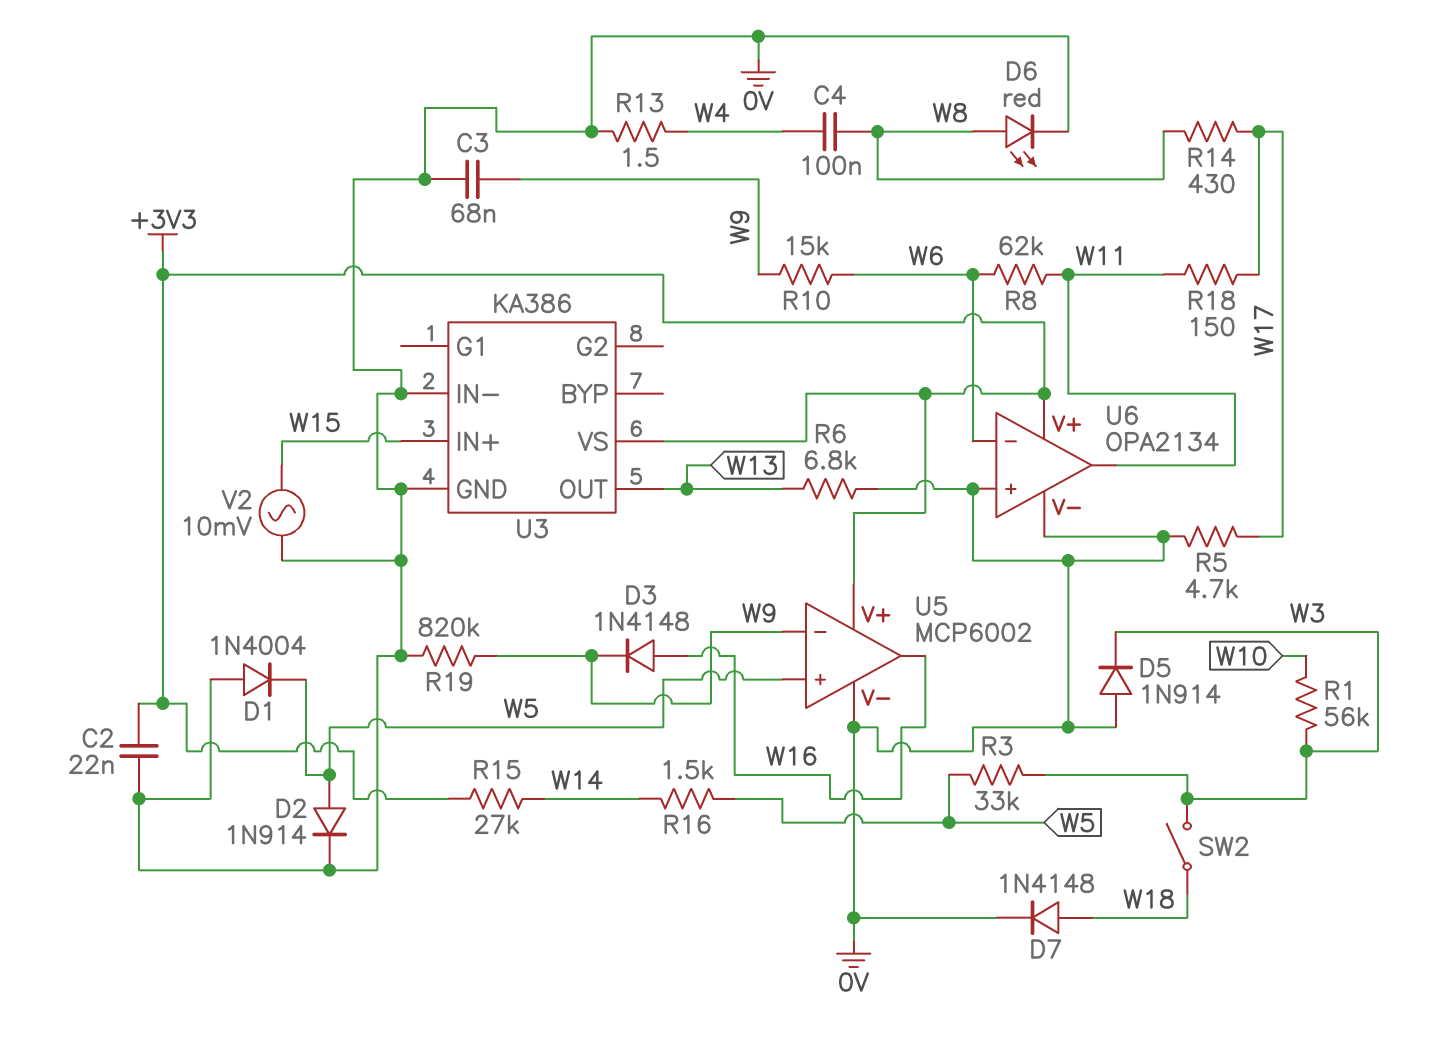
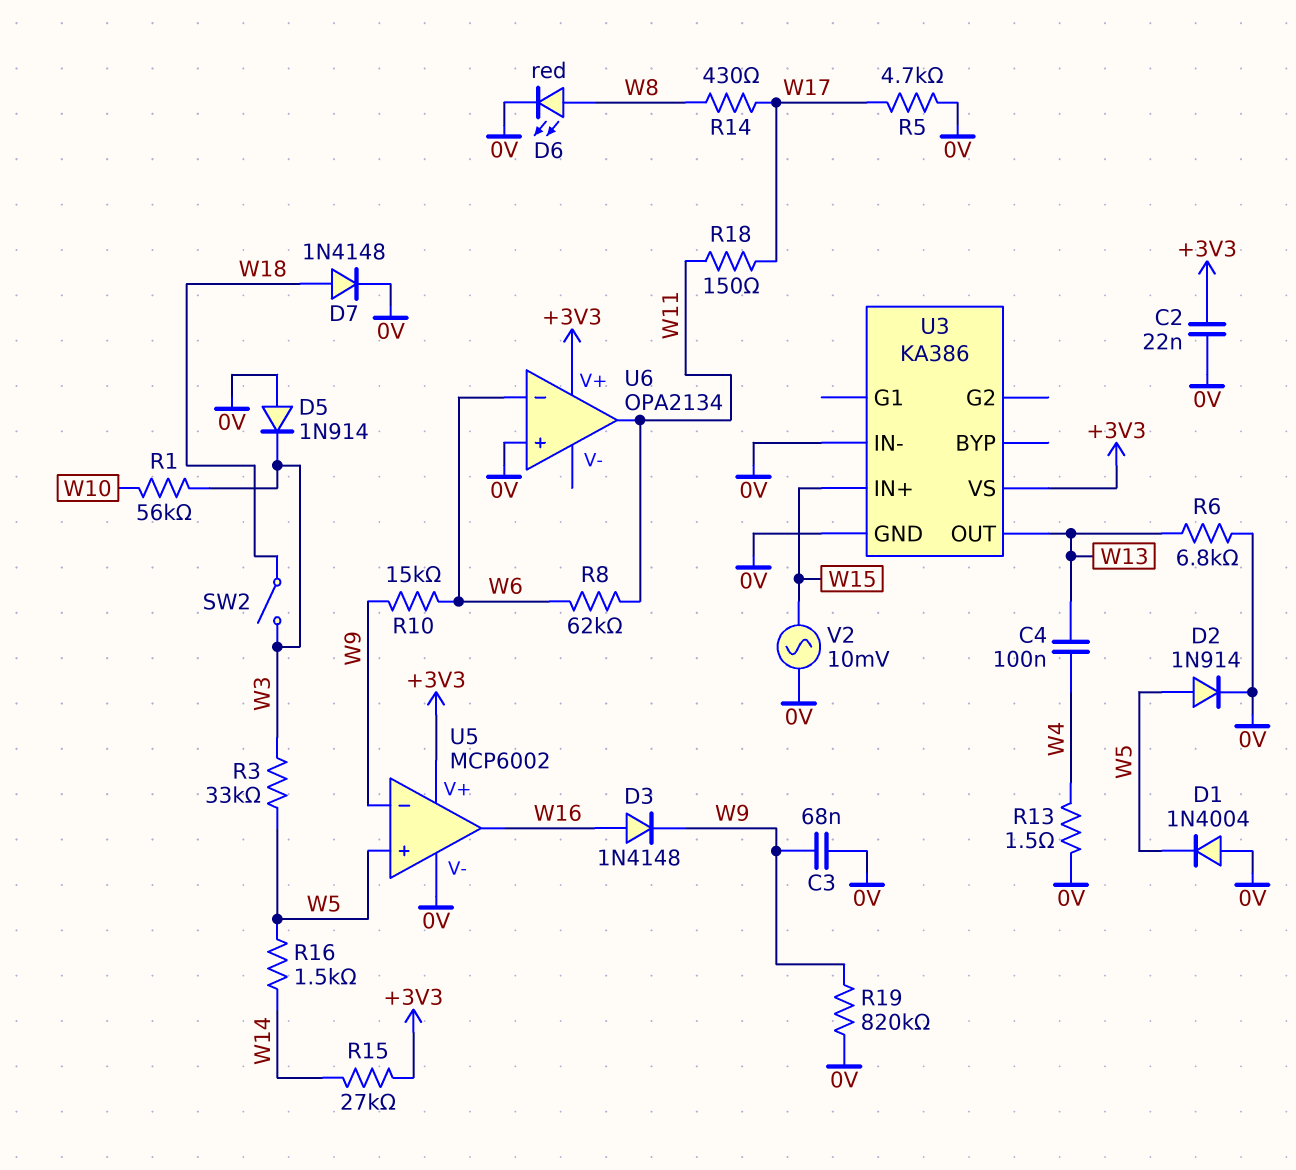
C4: 100nF (W4, W8) -> 100nF (W4, W13)
U6 pin V-: 0V -> none

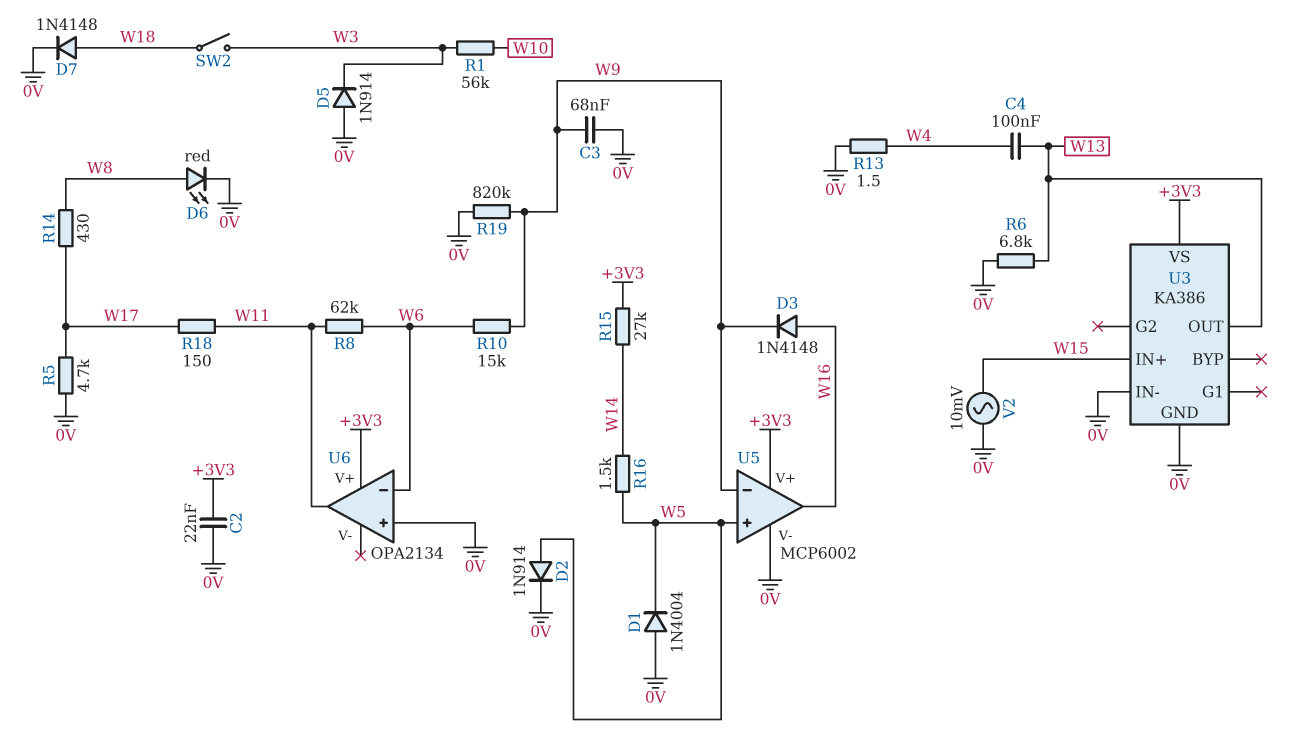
R3: 33k (W3, W5) -> none

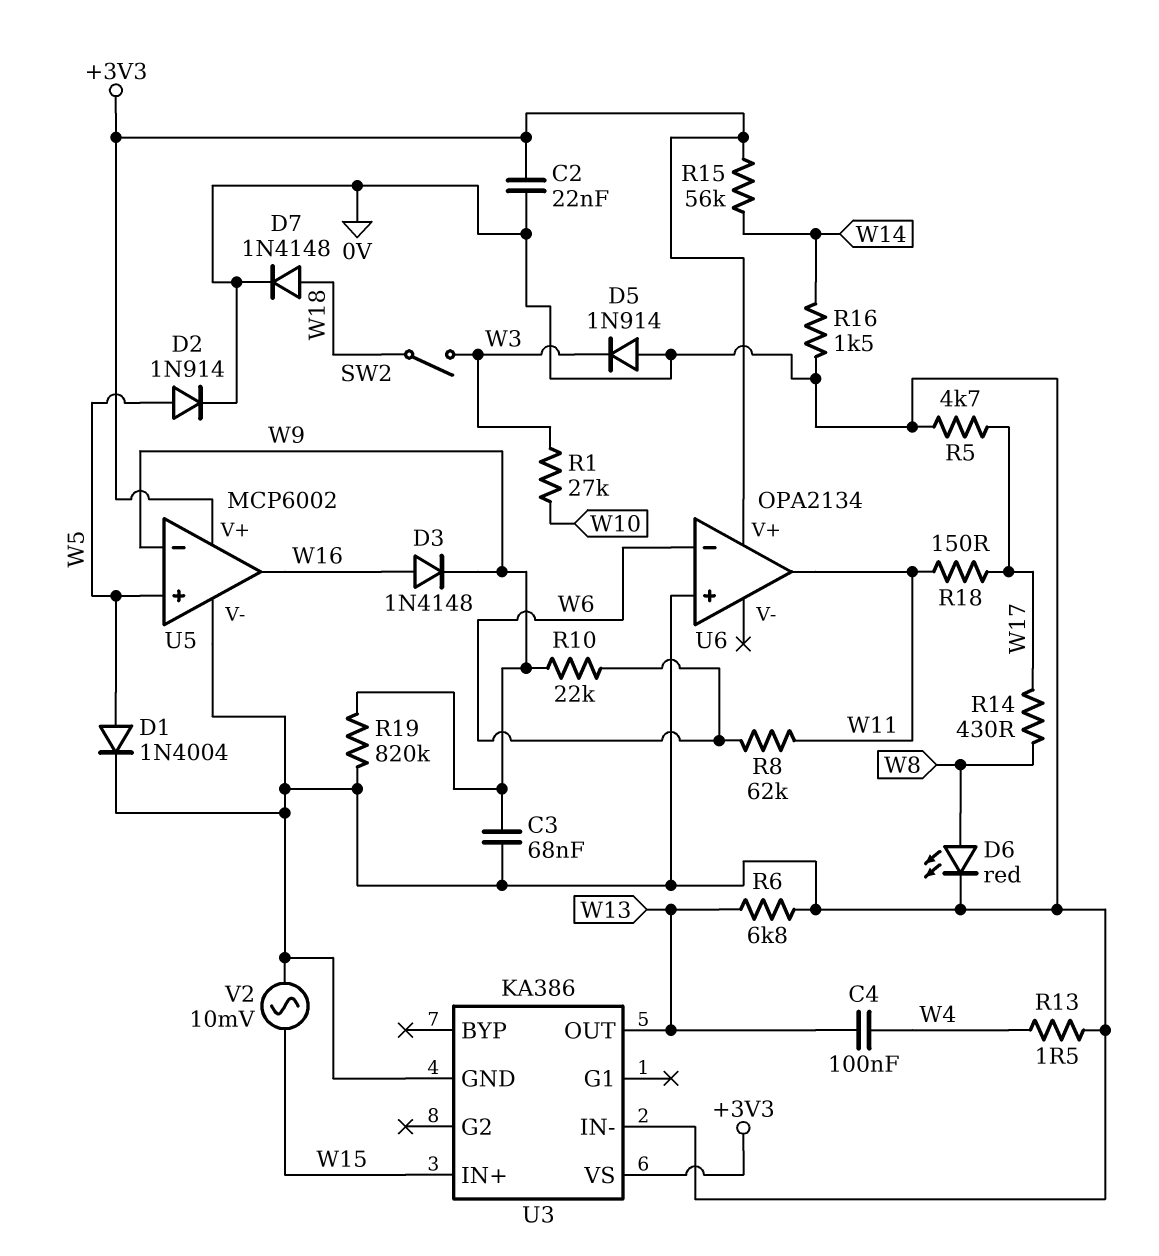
D1: diode 1N4004 (A 0V, K W5) -> diode 1N4004 (A W5, K 0V)
R1: 56k (W3, W10) -> 27k (W3, W10)
R10: 15k (W6, W9) -> 22k (W6, W9)
R15: 27k (+3V3, W14) -> 56k (+3V3, W14)
R16: 1.5k (W5, W14) -> 1.5k (0V, W14)

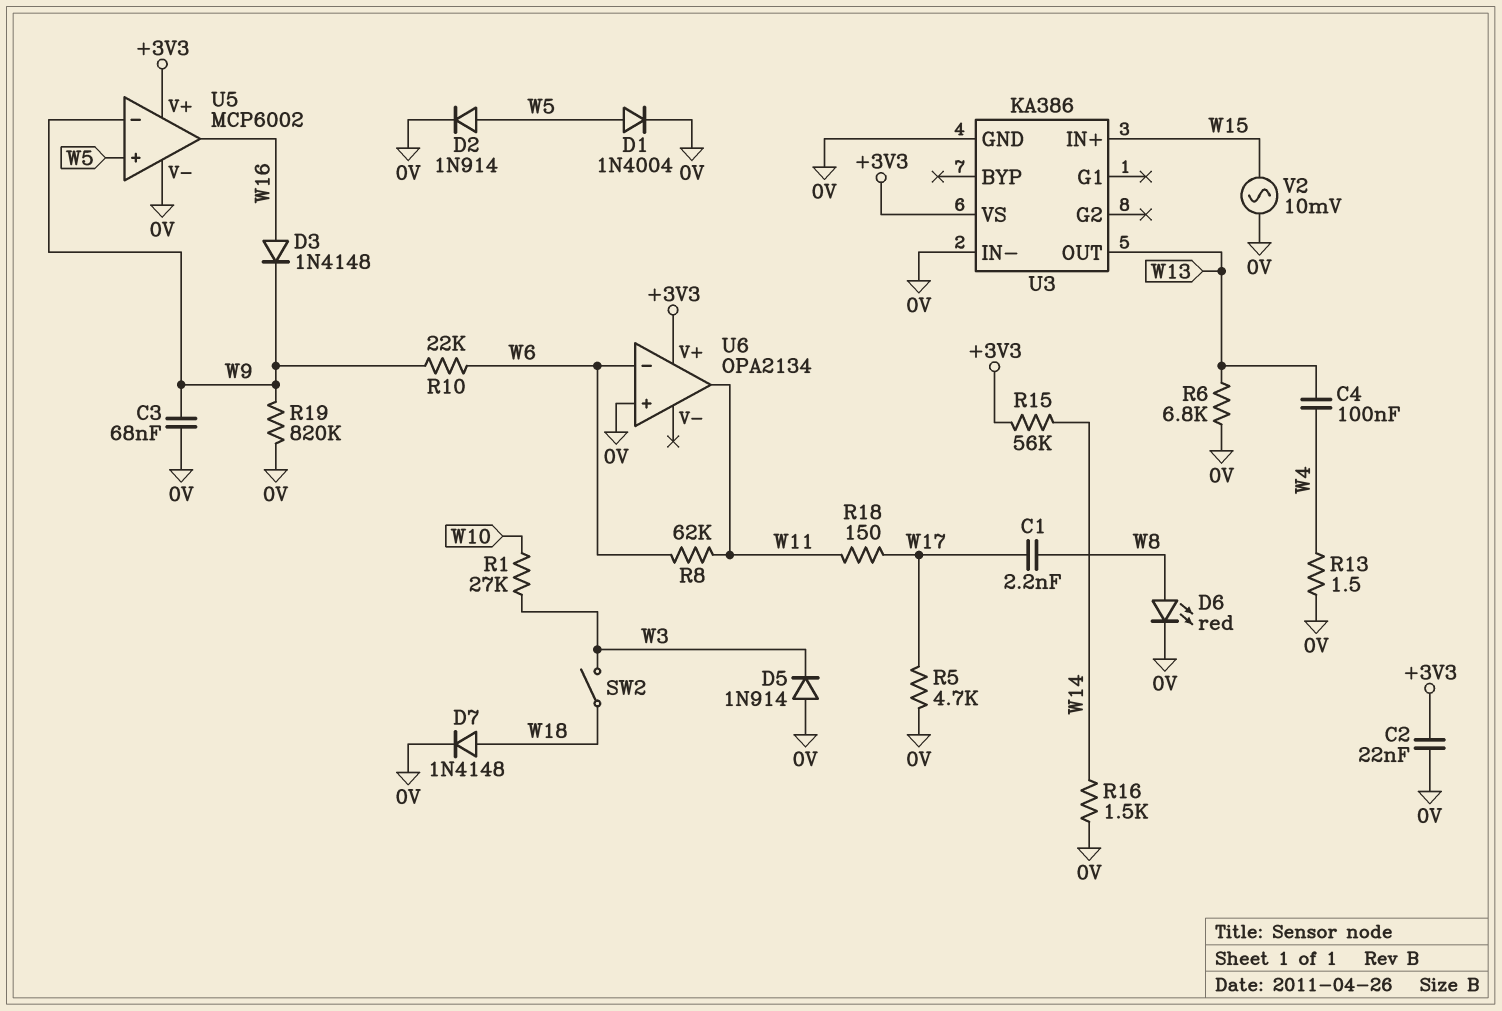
C1: none -> 2.2nF (W8, W17)
R14: 430 (W8, W17) -> none

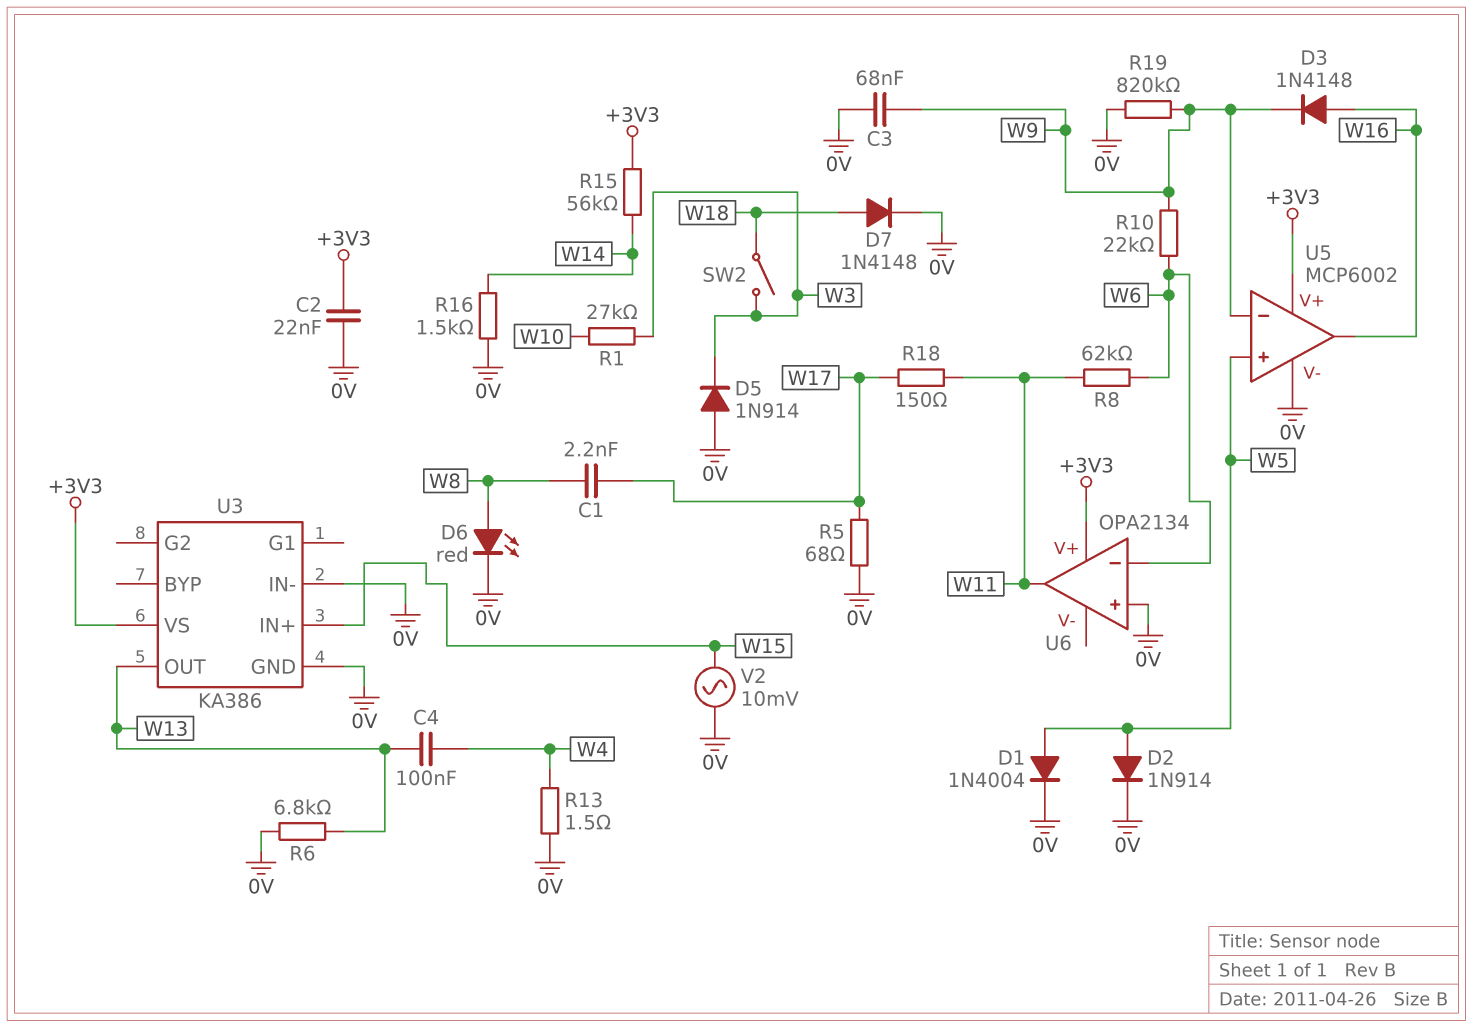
R5: 4.7k (0V, W17) -> 68 (0V, W17)

